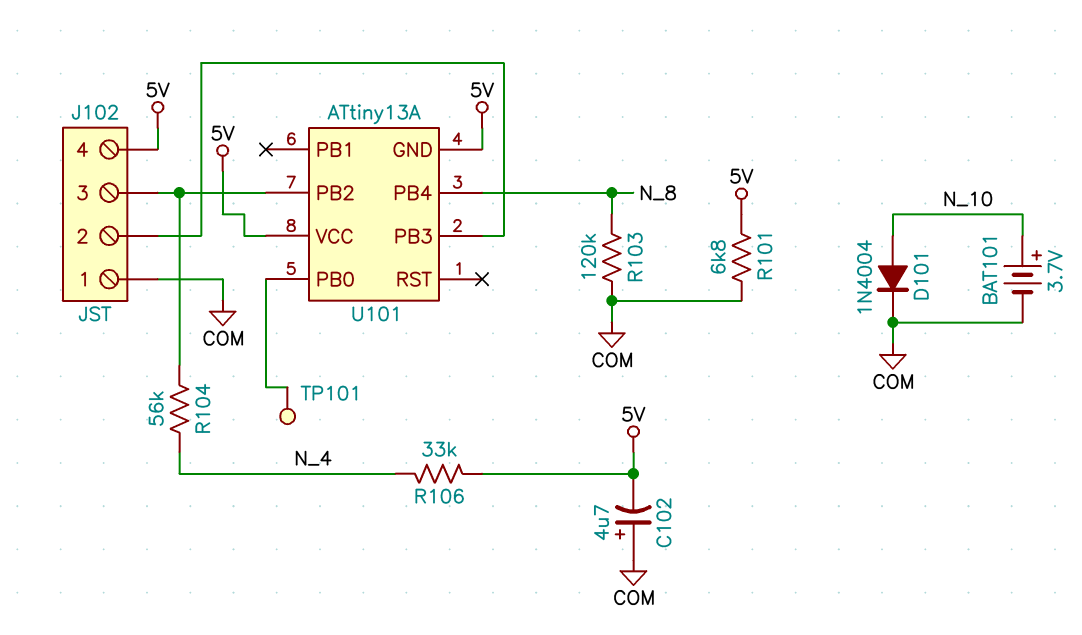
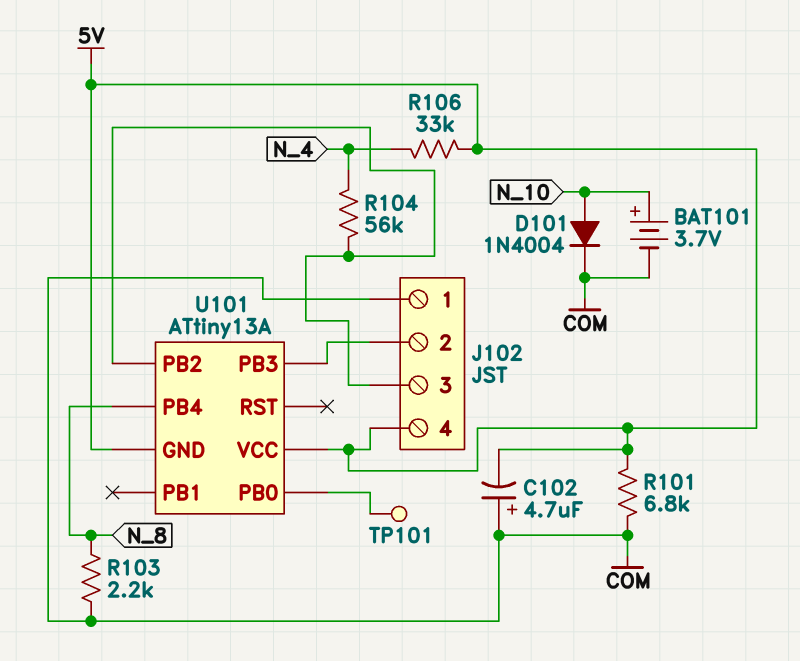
R103: 120k (COM, N_8) -> 2.2k (COM, N_8)

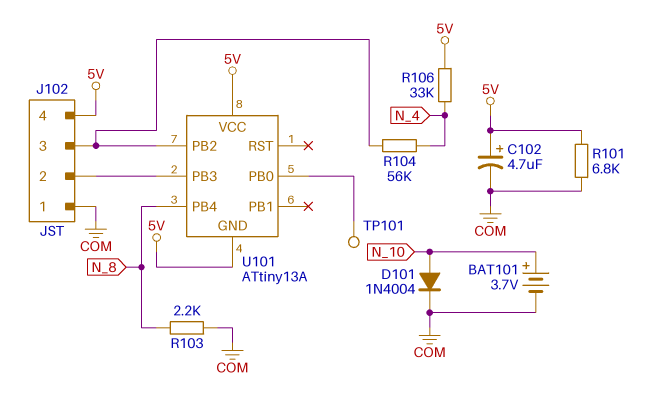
C102: 4.7uF (plus COM, minus 5V) -> 4.7uF (plus 5V, minus COM)

